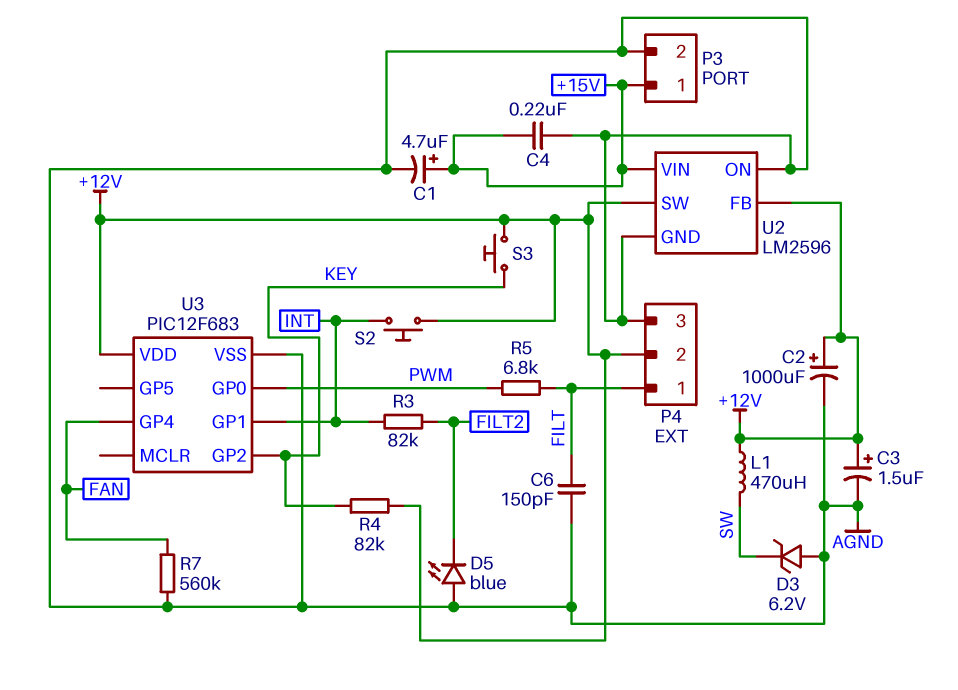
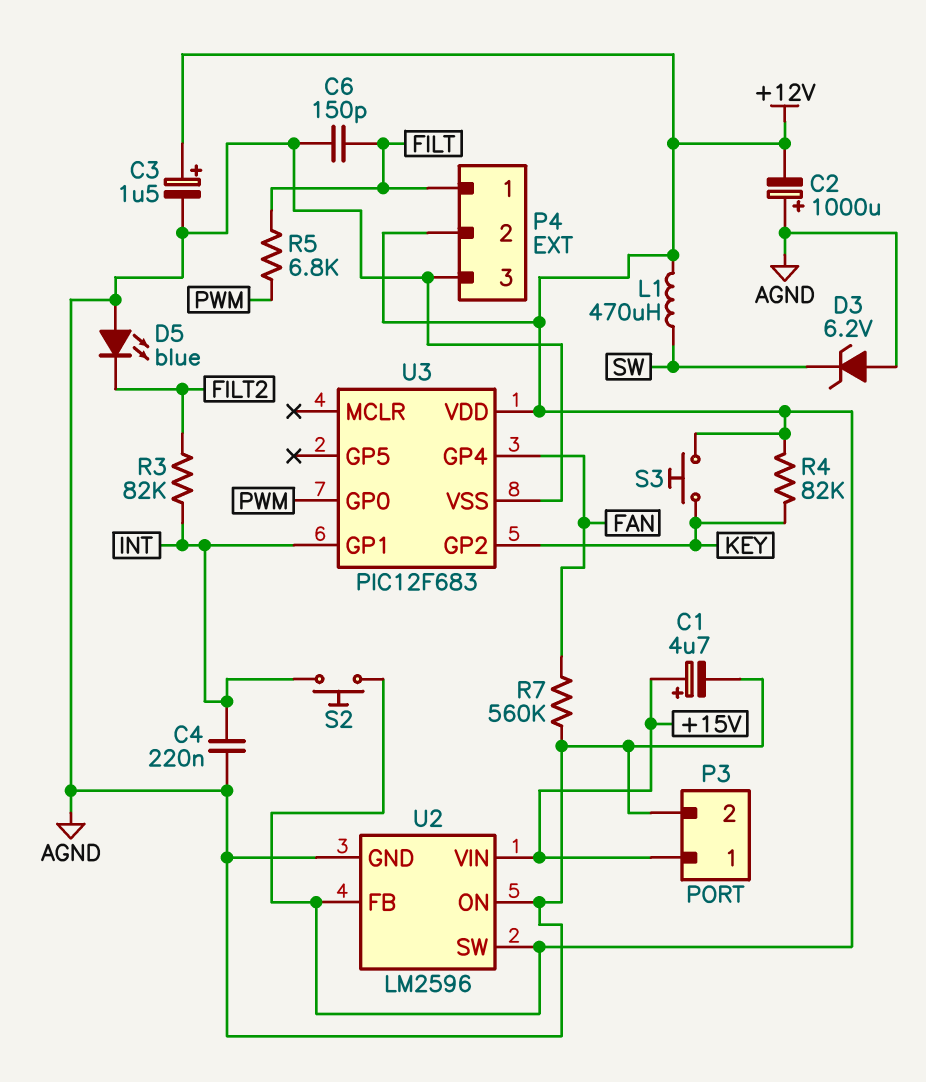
C2: 1000uF (plus +12V, minus AGND) -> 1000uF (plus AGND, minus +12V)
C4: 220nF (+15V, AGND) -> 220nF (AGND, INT)

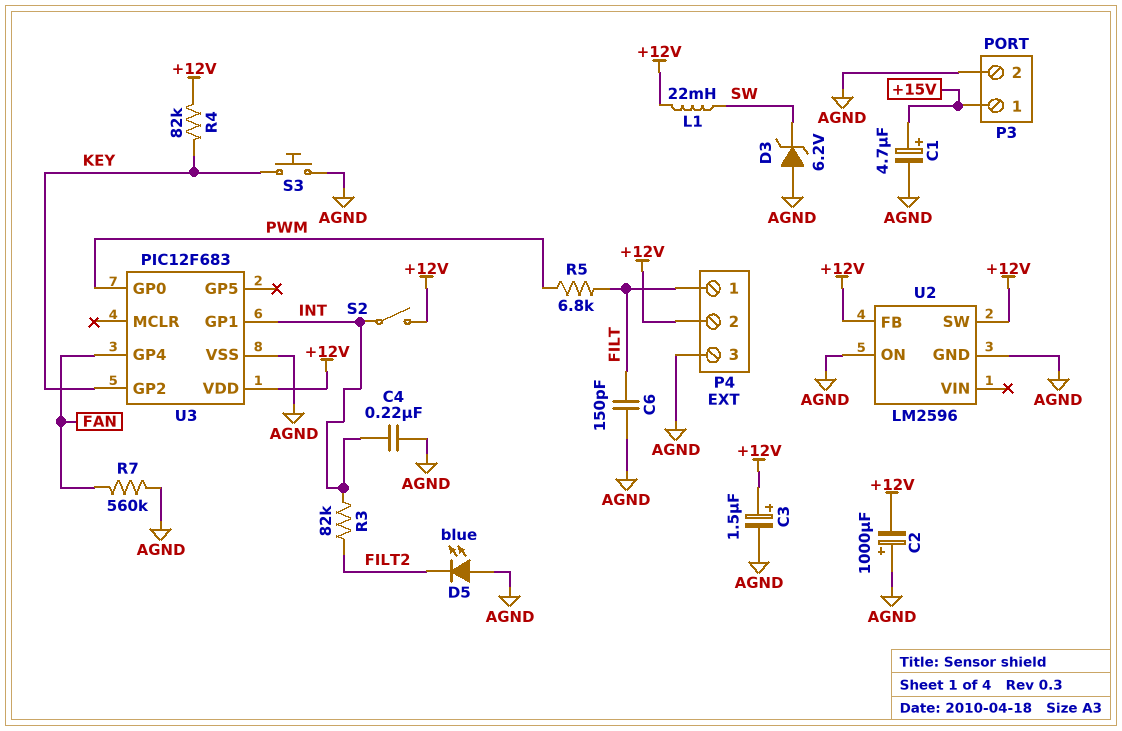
L1: 470uH (+12V, SW) -> 22mH (+12V, SW)
S2: button (+12V, INT) -> switch (+12V, INT)
S3: button (+12V, KEY) -> button (AGND, KEY)
U2 pin VIN: +15V -> none

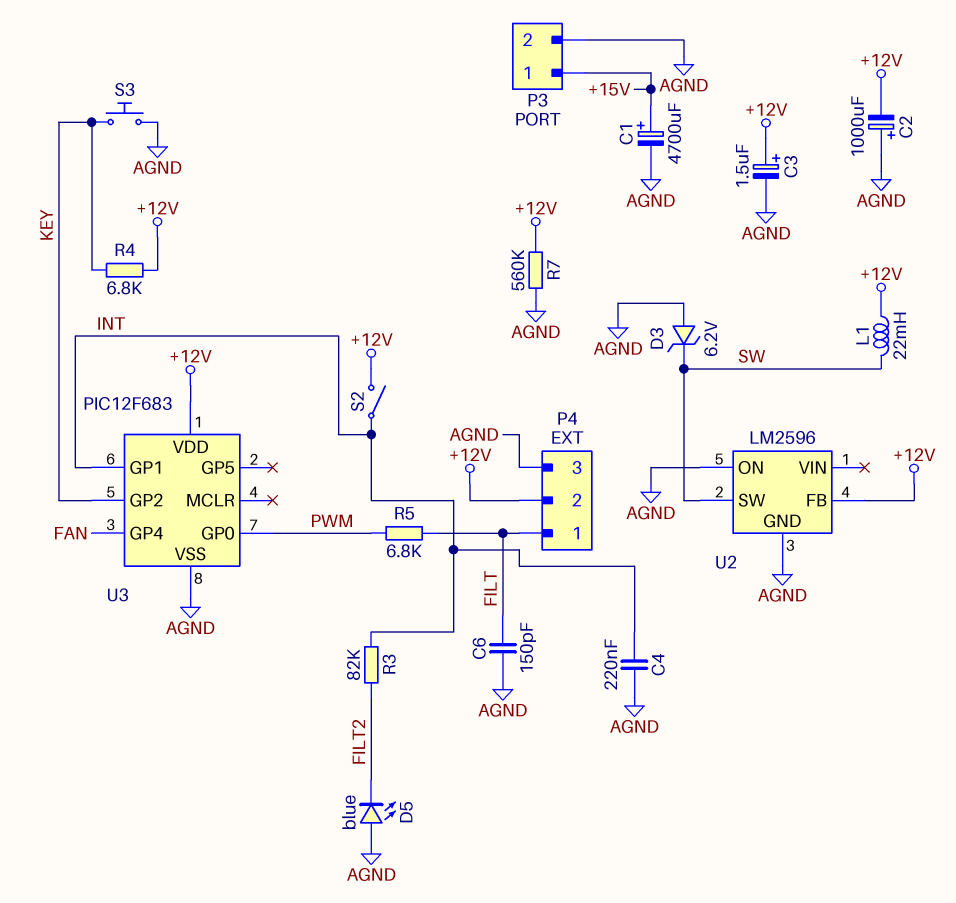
C1: 4.7uF (plus +15V, minus AGND) -> 4700uF (plus +15V, minus AGND)
R4: 82k (+12V, KEY) -> 6.8k (+12V, KEY)
R7: 560k (AGND, FAN) -> 560k (+12V, AGND)
U2 pin SW: +12V -> SW

